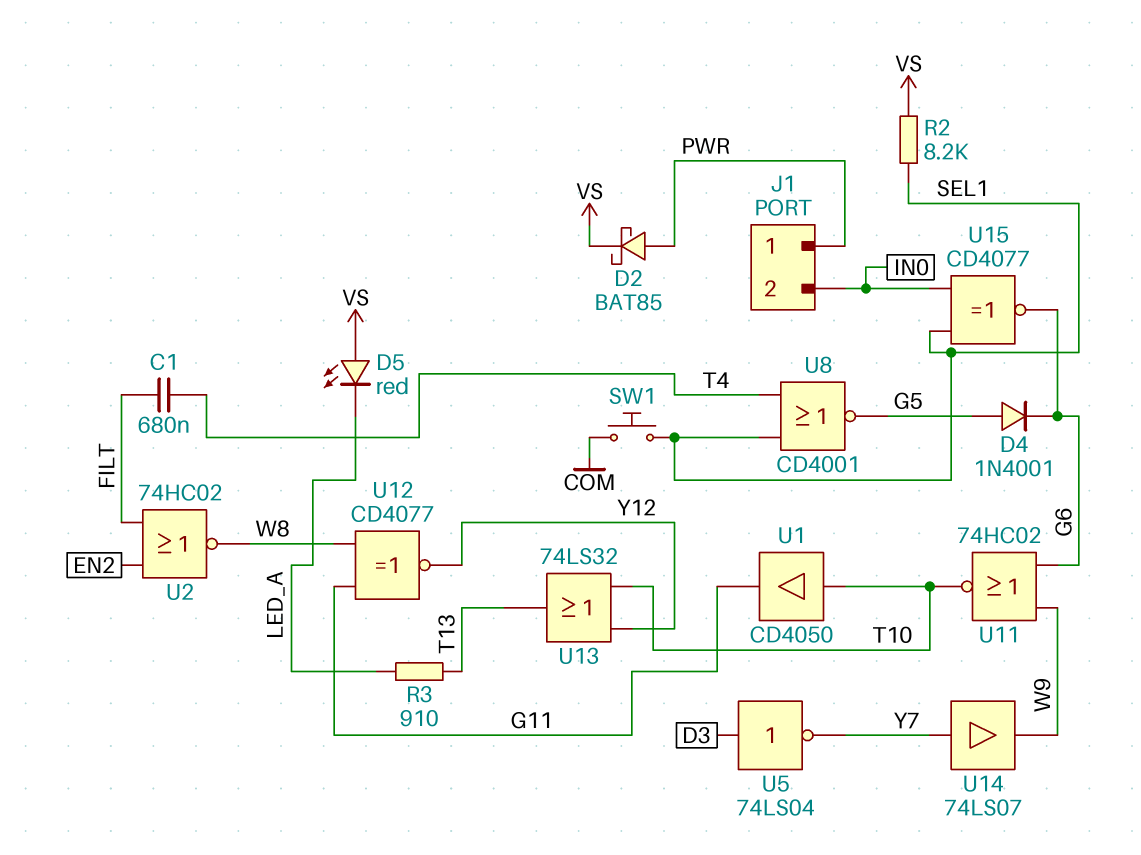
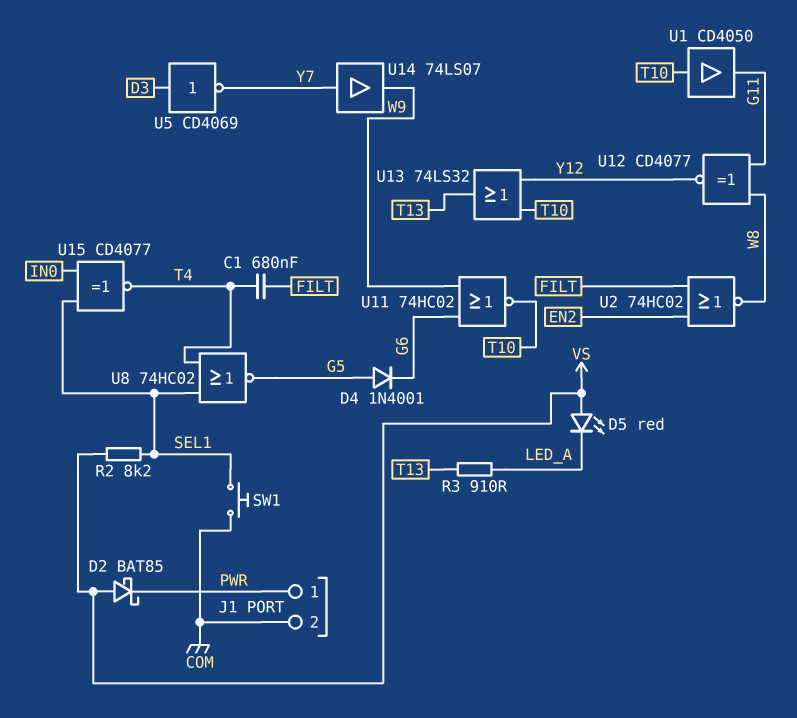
D2: schottky BAT85 (A PWR, K VS) -> schottky BAT85 (A VS, K PWR)
J1 pin 2: IN0 -> COM
U5: NOT 74LS04 (in D3, out Y7) -> NOT CD4069 (in D3, out Y7)
U8: NOR CD4001 (in SEL1, in T4, out G5) -> NOR 74HC02 (in SEL1, in T4, out G5)
U15: XNOR CD4077 (in IN0, in SEL1, out G6) -> XNOR CD4077 (in IN0, in SEL1, out T4)

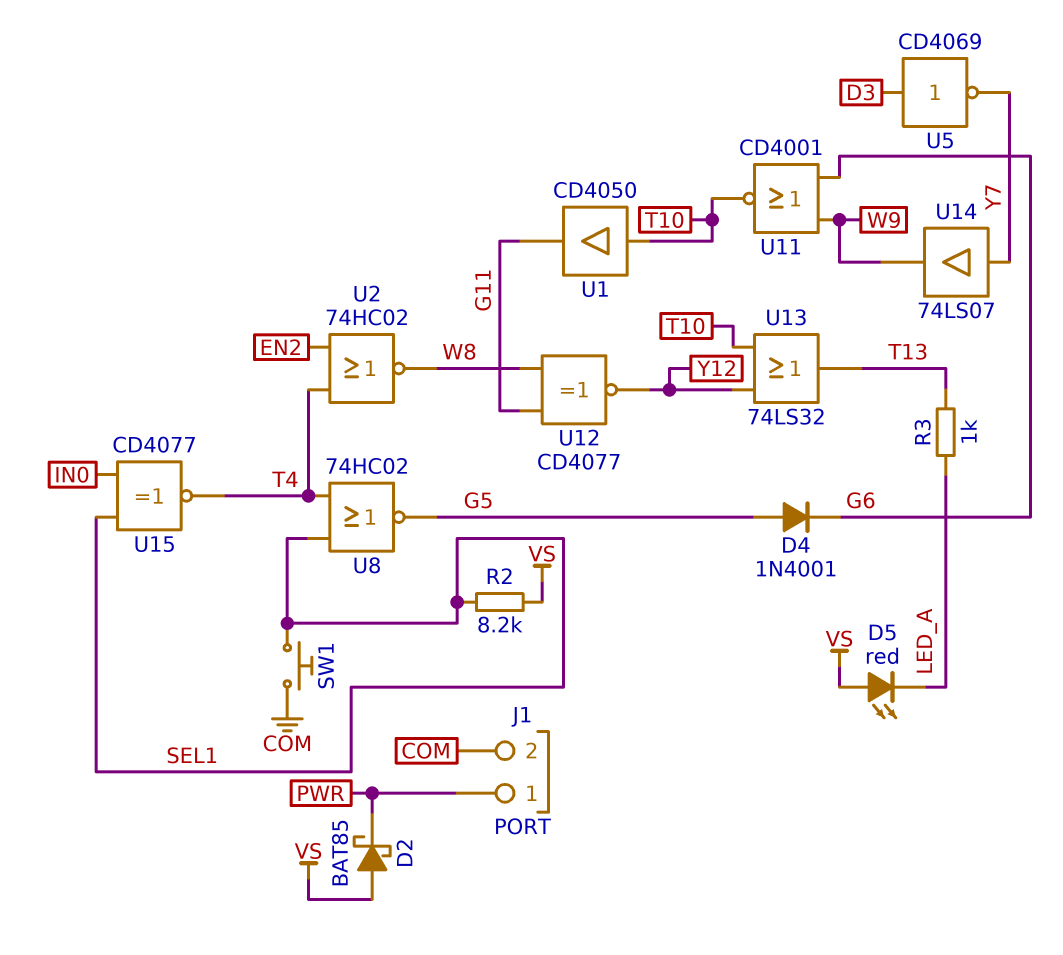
C1: 680nF (FILT, T4) -> none
R3: 910 (LED_A, T13) -> 1k (LED_A, T13)
U2: NOR 74HC02 (in EN2, in FILT, out W8) -> NOR 74HC02 (in EN2, in T4, out W8)
U11: NOR 74HC02 (in G6, in W9, out T10) -> NOR CD4001 (in G6, in W9, out T10)

